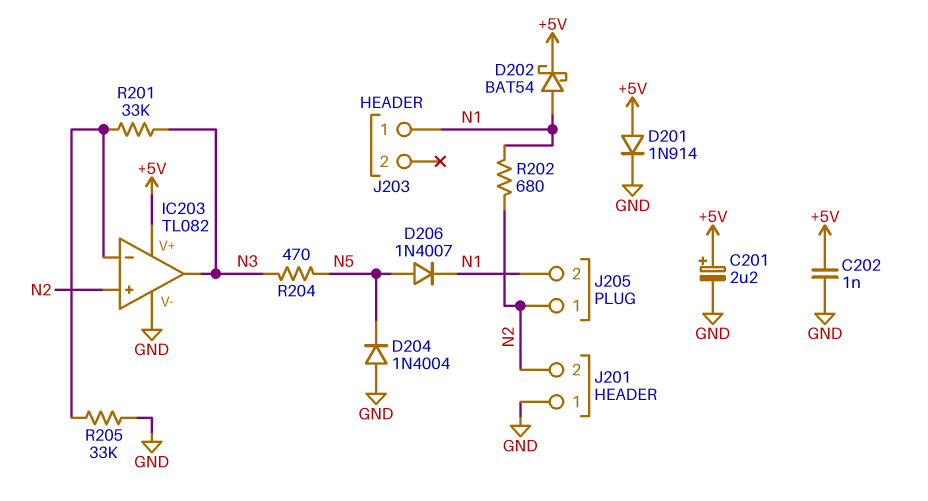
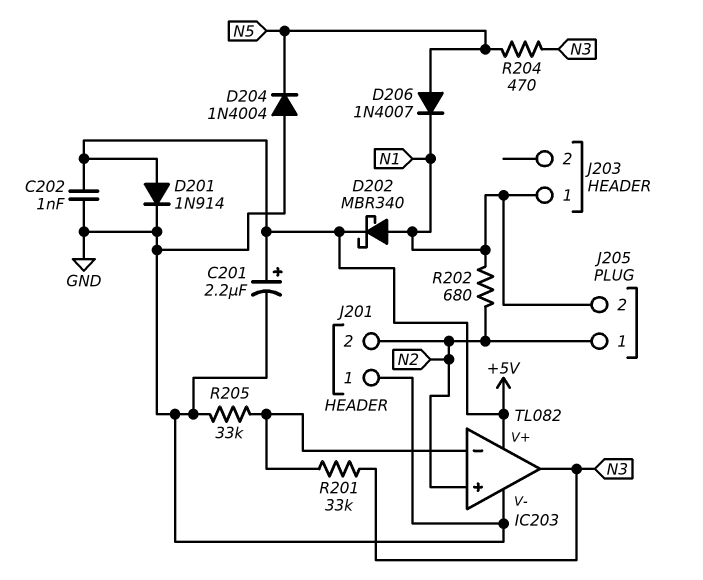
D202: schottky BAT54 (A N1, K +5V) -> schottky MBR340 (A N1, K +5V)

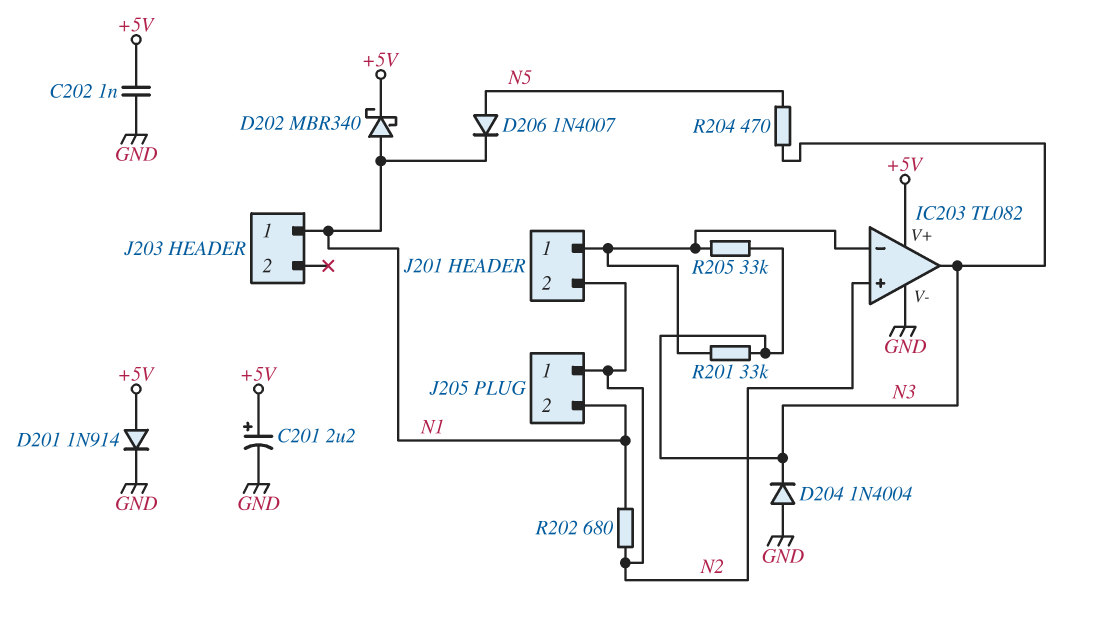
D204: diode 1N4004 (A GND, K N5) -> diode 1N4004 (A GND, K N3)
J201 pin 1: GND -> IC203/in-
R205: 33k (GND, IC203/in-) -> 33k (IC203/in-, N3)

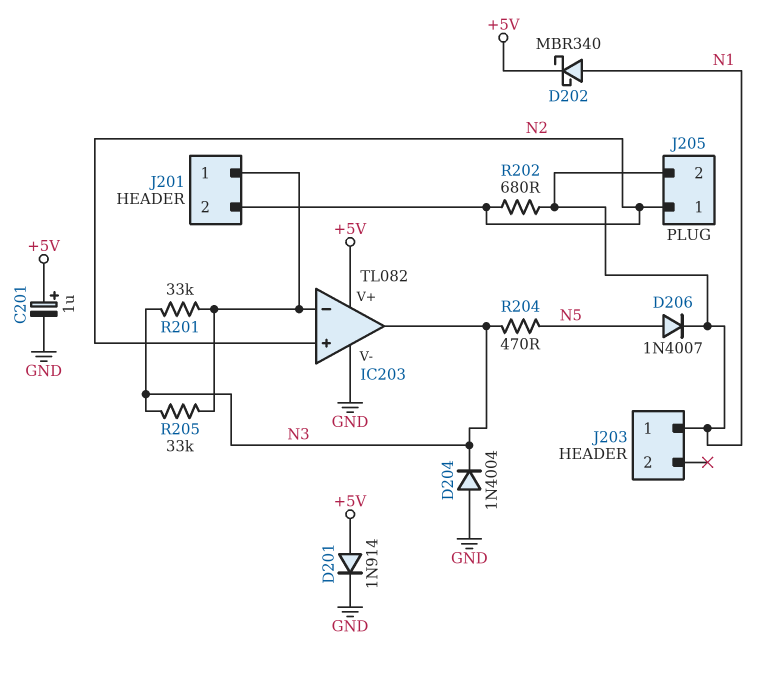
C201: 2.2uF (plus +5V, minus GND) -> 1uF (plus +5V, minus GND)
C202: 1nF (+5V, GND) -> none

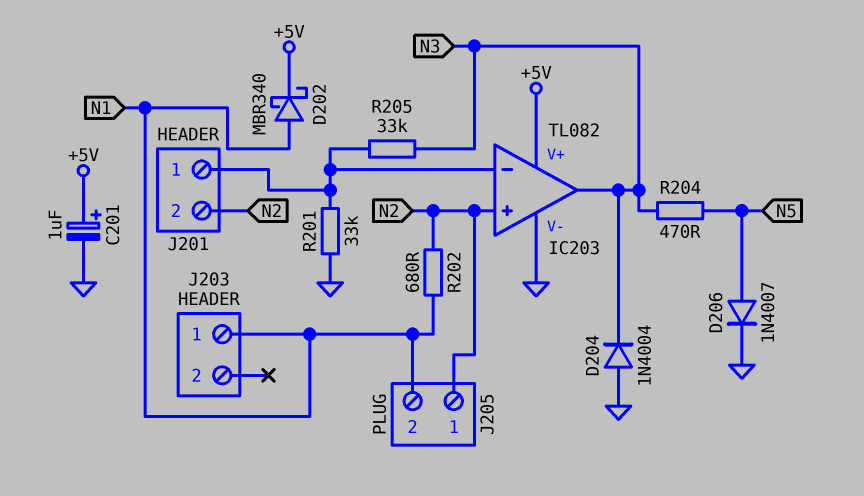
D201: diode 1N914 (A +5V, K GND) -> none
D206: diode 1N4007 (A N5, K N1) -> diode 1N4007 (A N5, K GND)
R201: 33k (IC203/in-, N3) -> 33k (GND, IC203/in-)

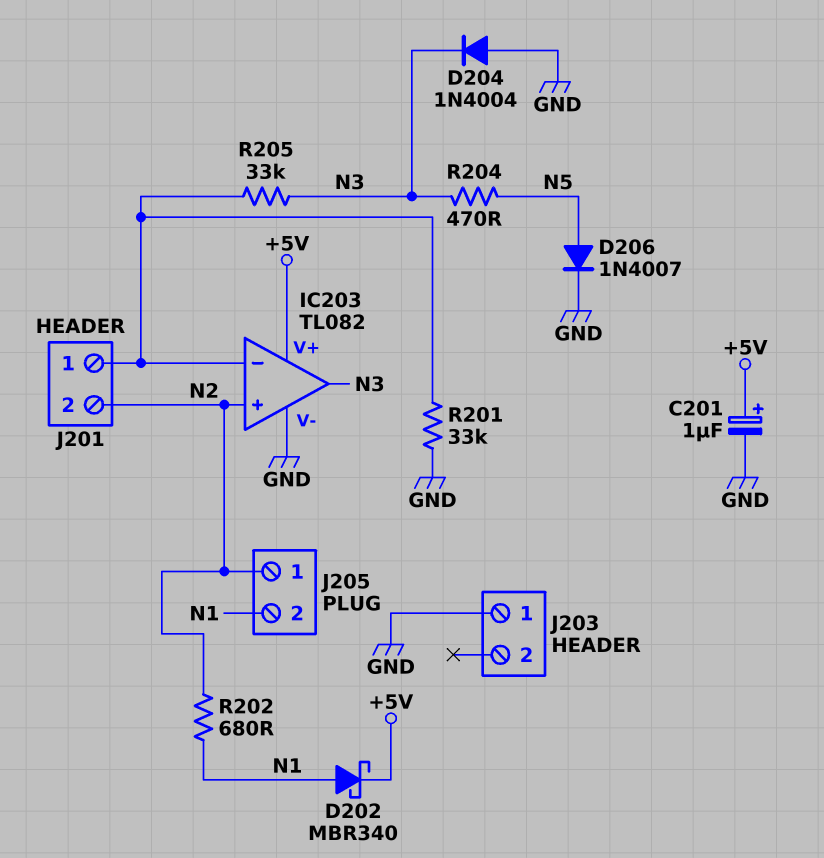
J203 pin 1: N1 -> GND

